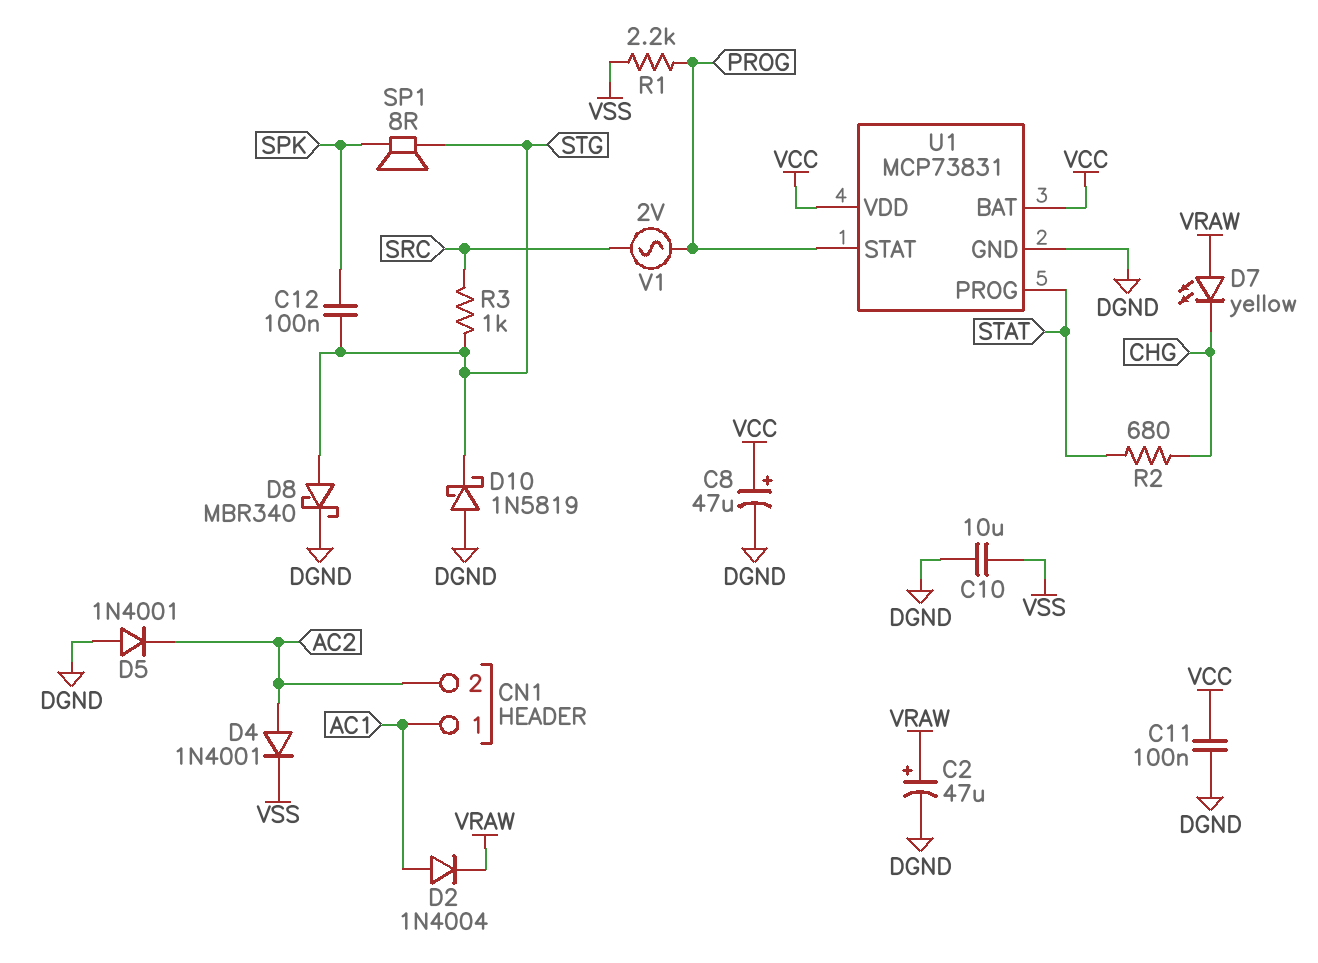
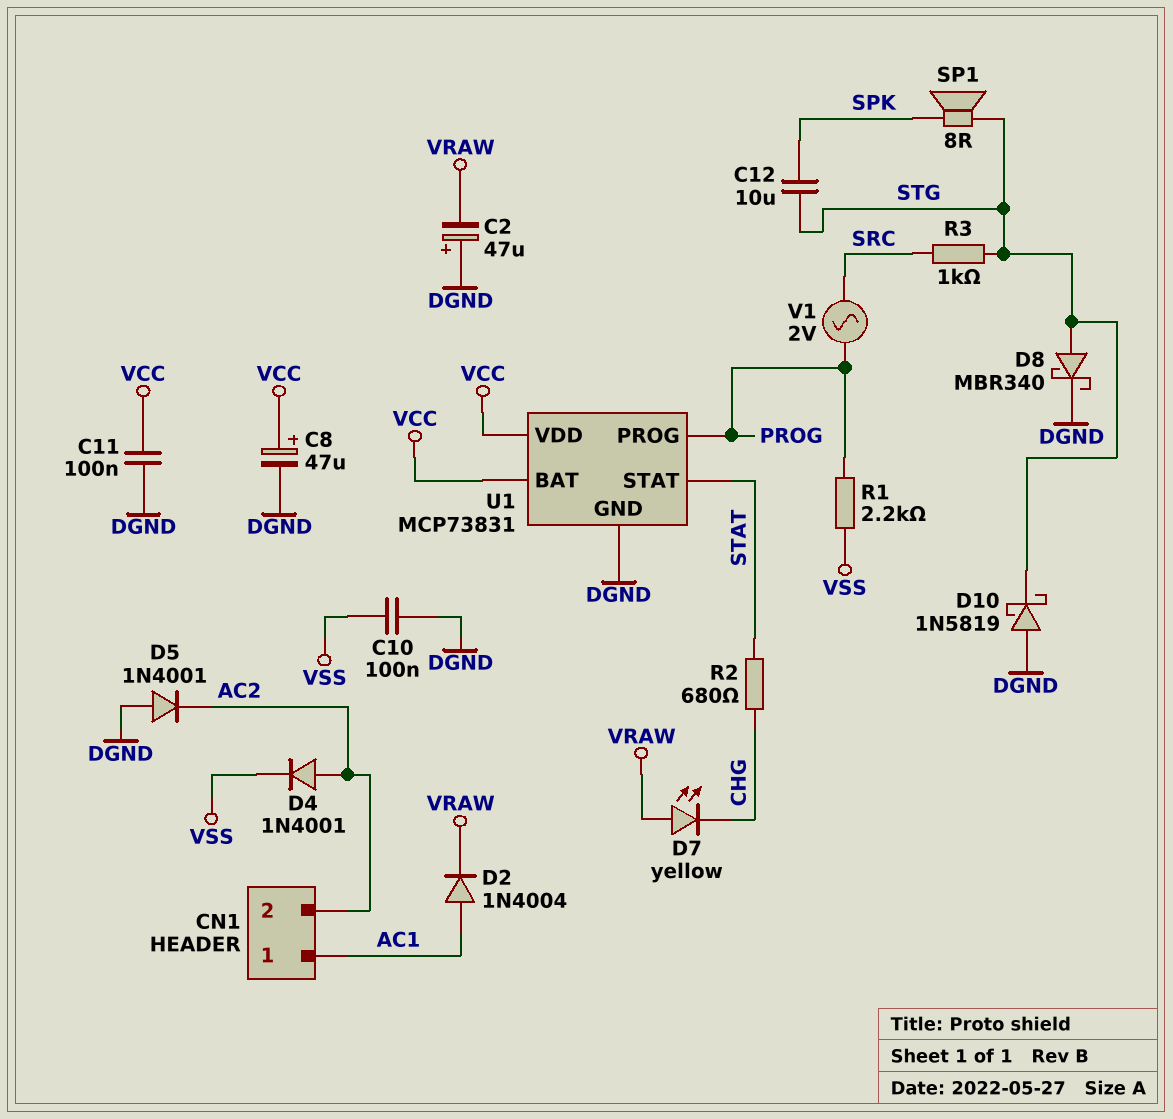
C2: 47uF (plus VRAW, minus DGND) -> 47uF (plus DGND, minus VRAW)
C10: 10uF (DGND, VSS) -> 100nF (DGND, VSS)
C12: 100nF (SPK, STG) -> 10uF (SPK, STG)
U1 pin PROG: STAT -> PROG
U1 pin STAT: PROG -> STAT

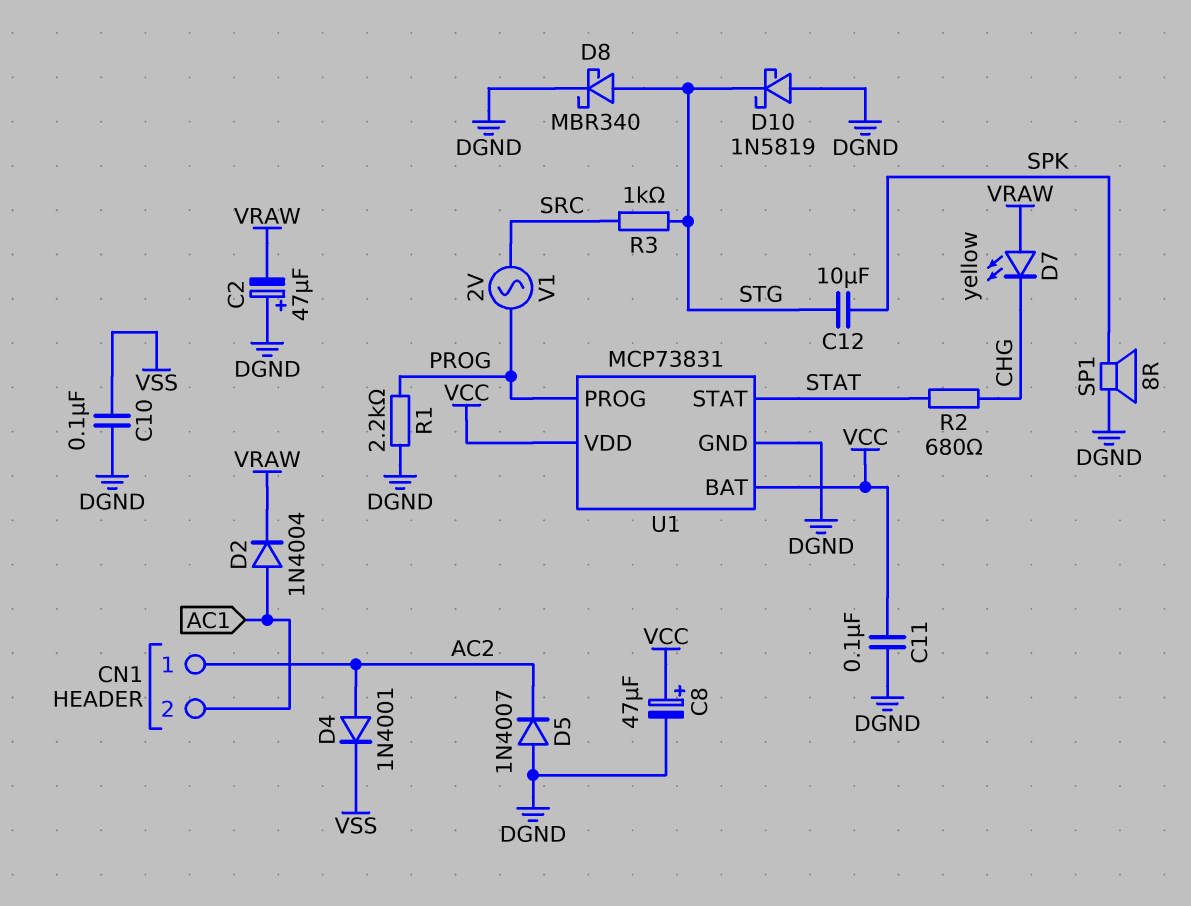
CN1 pin 1: AC1 -> AC2
CN1 pin 2: AC2 -> AC1
D5: diode 1N4001 (A DGND, K AC2) -> diode 1N4007 (A DGND, K AC2)
R1: 2.2k (PROG, VSS) -> 2.2k (DGND, PROG)
SP1: speaker 8R (SPK, STG) -> speaker 8R (DGND, SPK)

